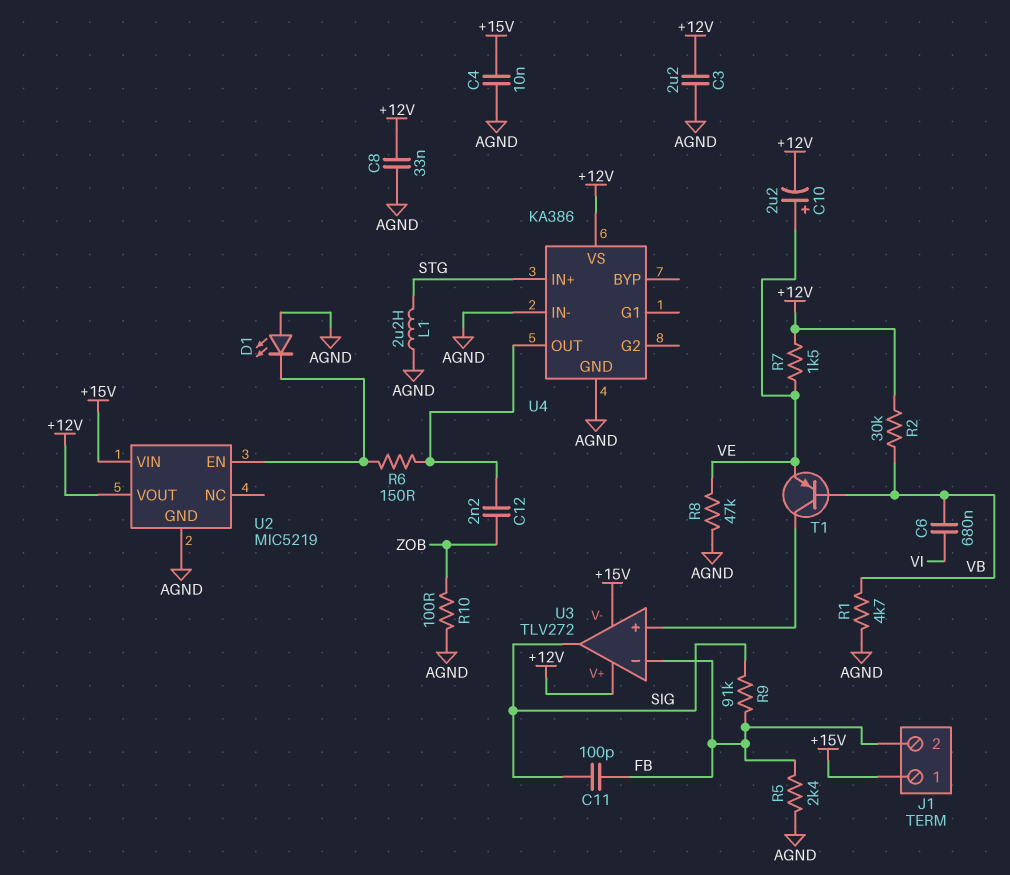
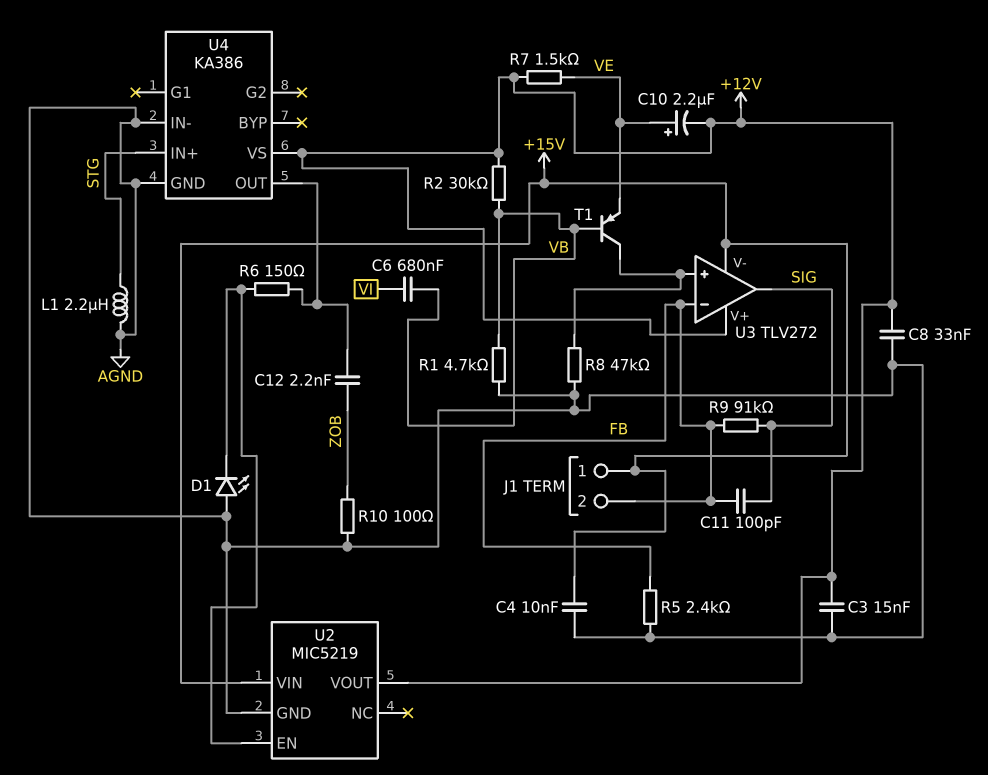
C3: 2.2uF (+12V, AGND) -> 15nF (+12V, AGND)
R8: 47k (AGND, VE) -> 47k (AGND, U3/in+)

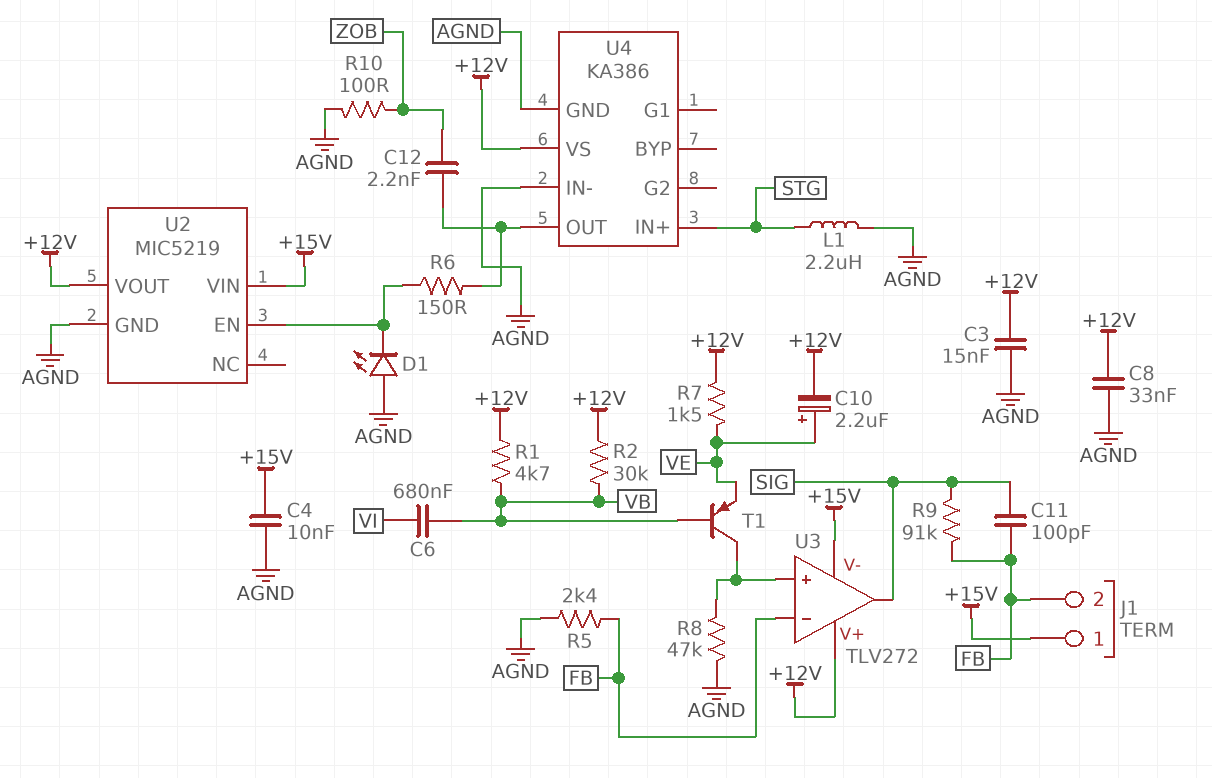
R1: 4.7k (AGND, VB) -> 4.7k (+12V, VB)

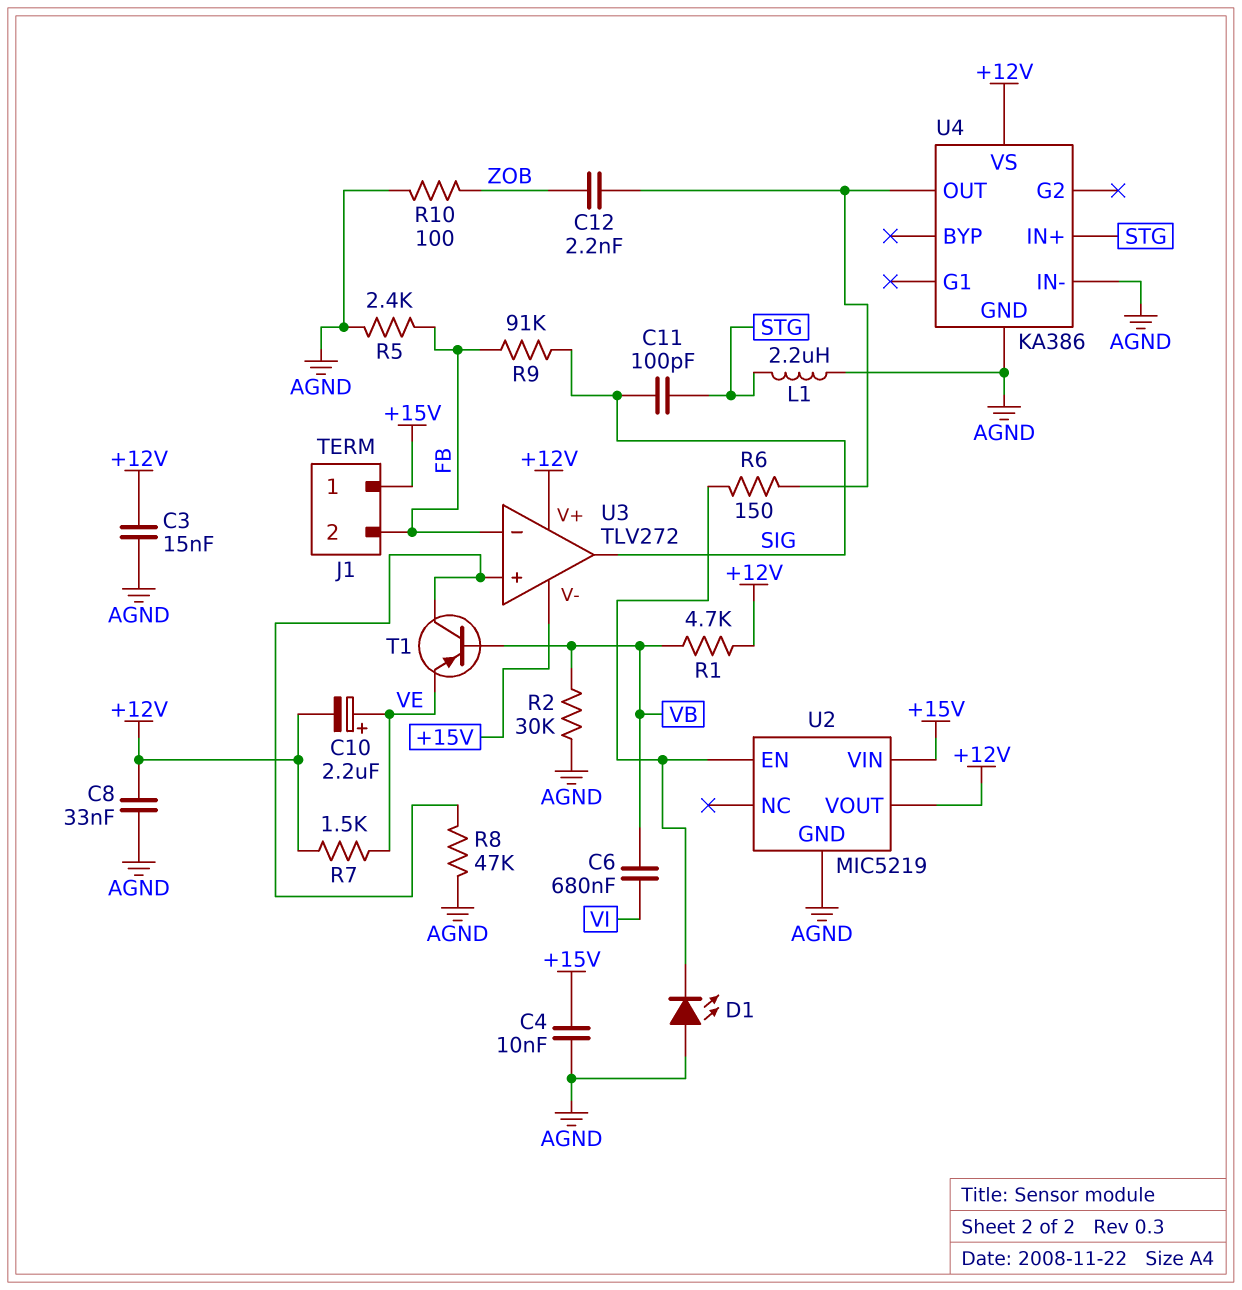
C11: 100pF (FB, SIG) -> 100pF (SIG, STG)
R2: 30k (+12V, VB) -> 30k (AGND, VB)

